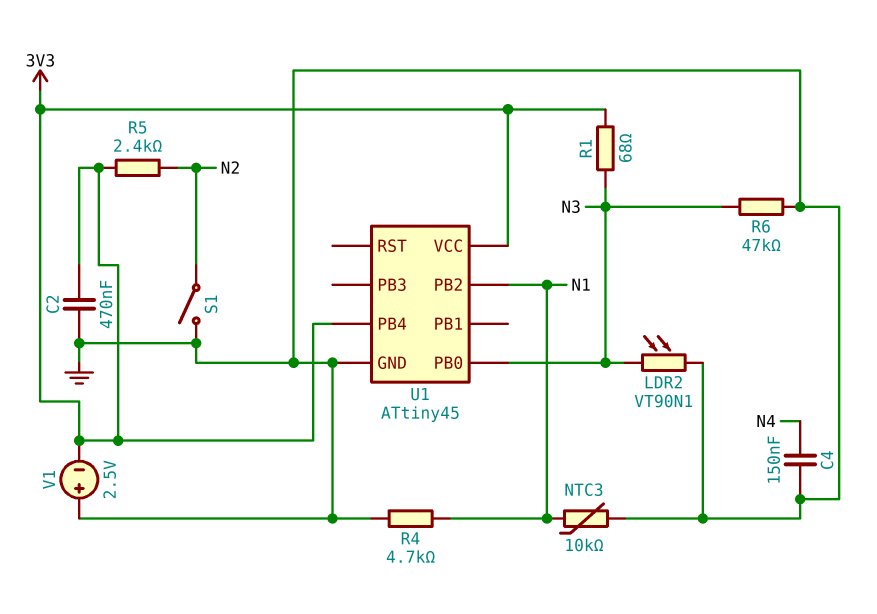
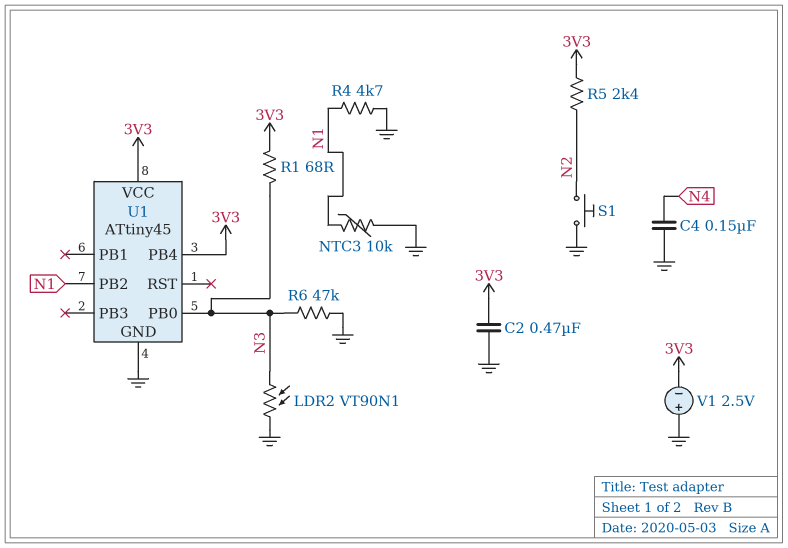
S1: switch (GND, N2) -> button (GND, N2)

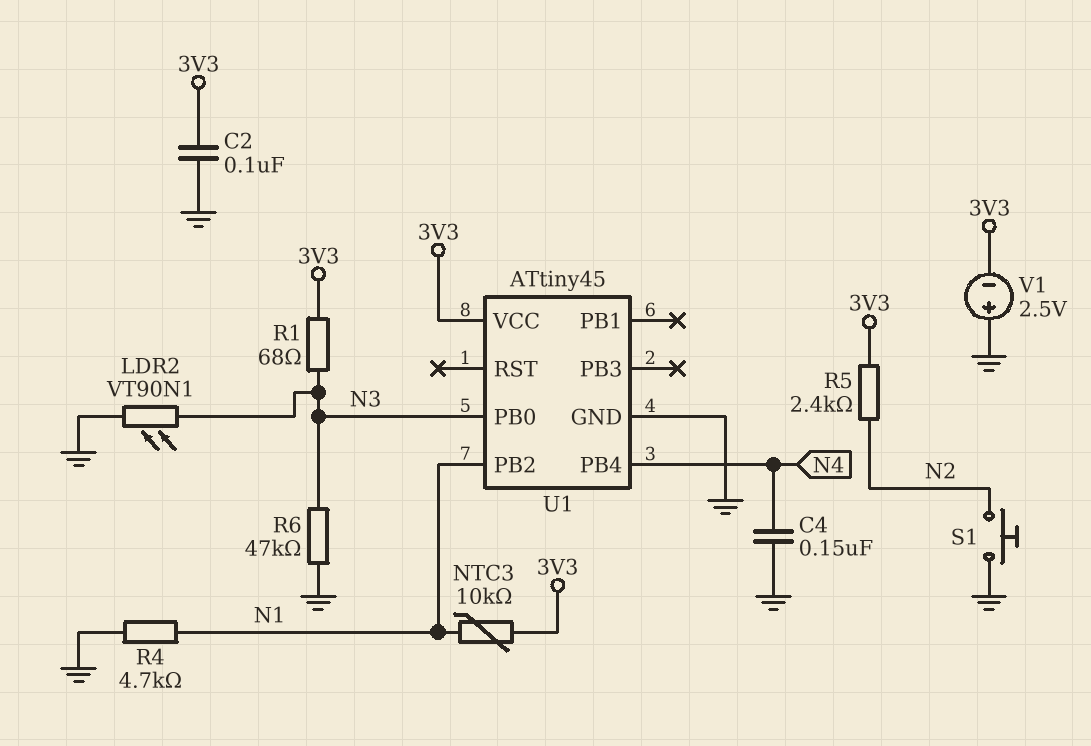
C2: 470nF (3V3, GND) -> 100nF (3V3, GND)
NTC3: 10k (GND, N1) -> 10k (3V3, N1)
U1 pin PB4: 3V3 -> N4

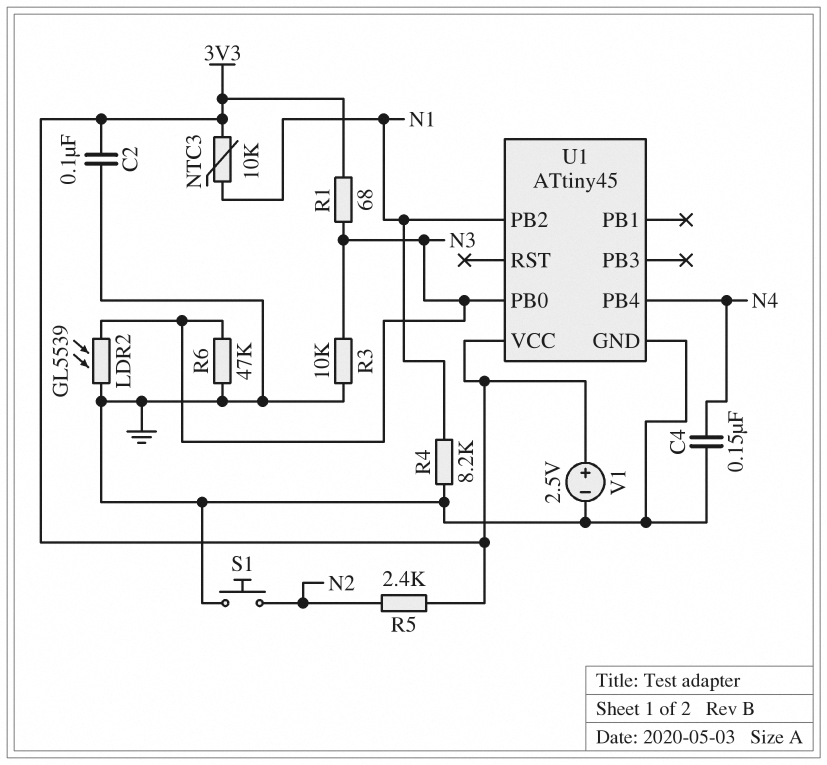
LDR2: VT90N1 (GND, N3) -> GL5539 (GND, N3)
R3: none -> 10k (GND, N3)
R4: 4.7k (GND, N1) -> 8.2k (GND, N1)
V1: 2.5V (plus GND, minus 3V3) -> 2.5V (plus 3V3, minus GND)

